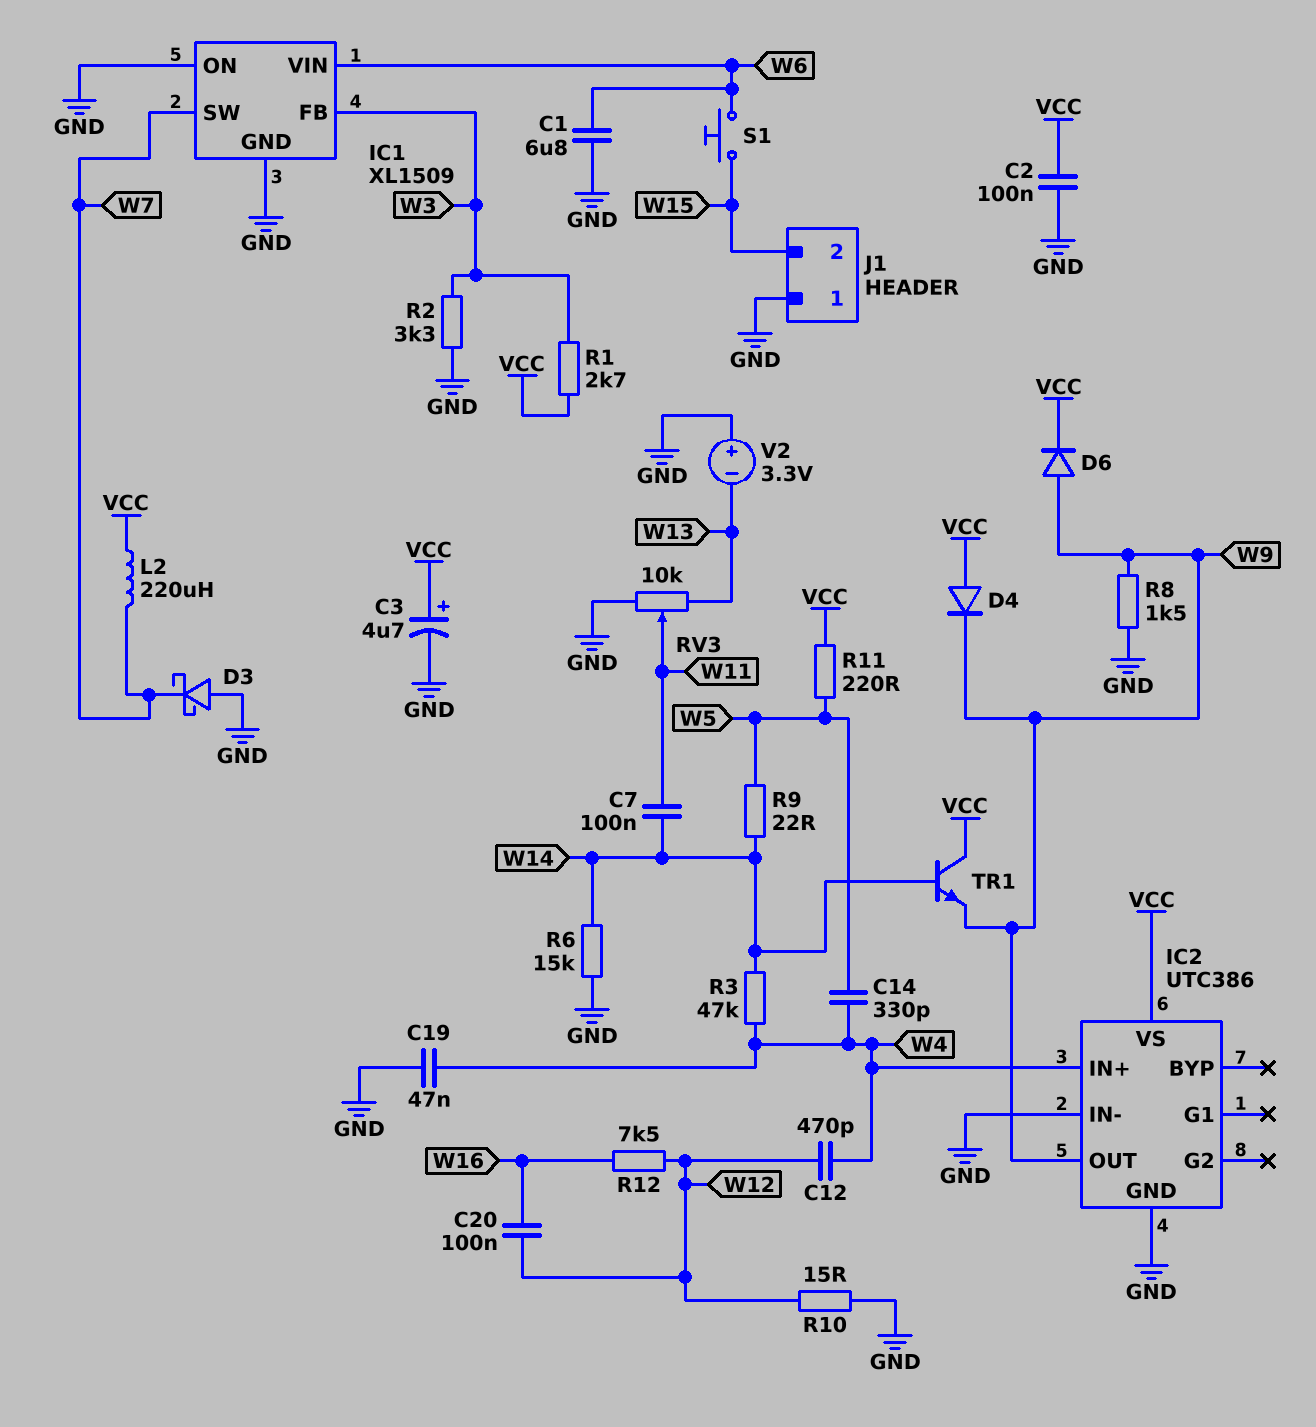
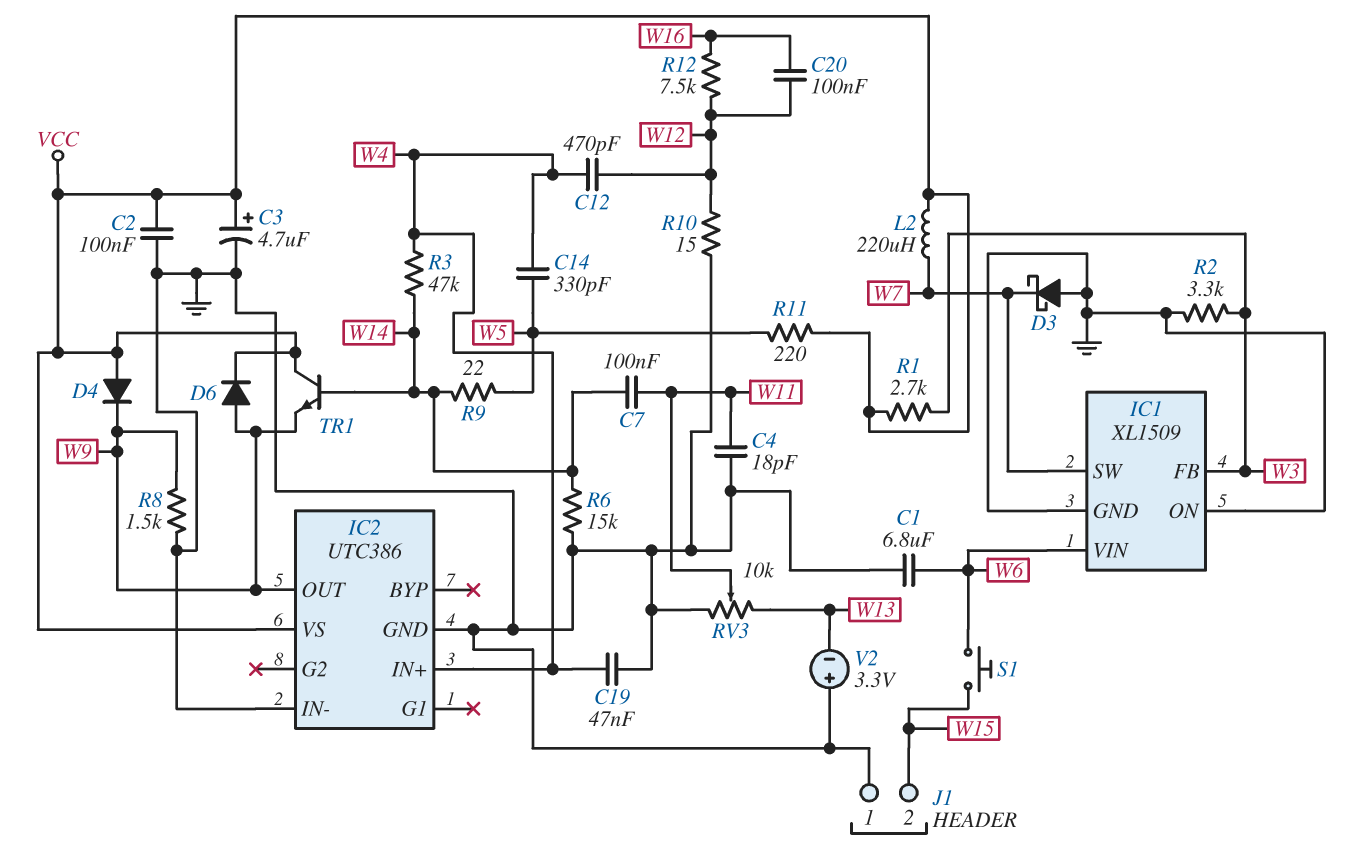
C4: none -> 18pF (GND, W11)

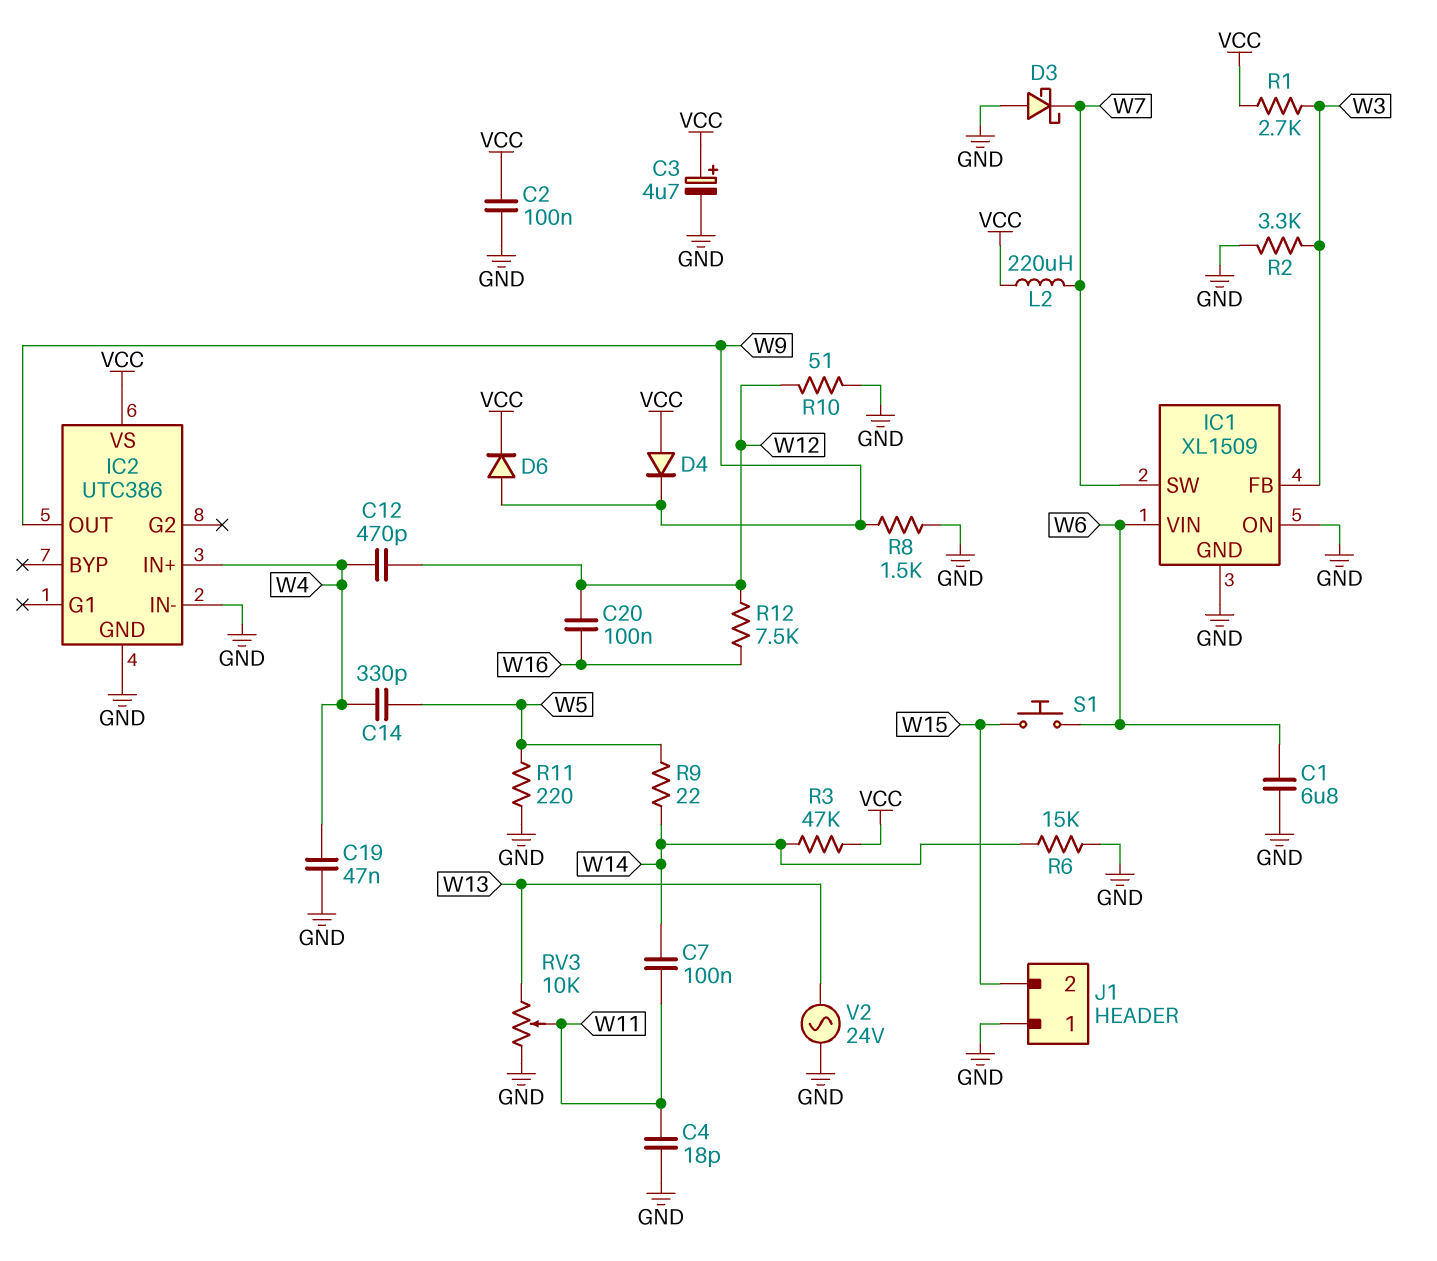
R3: 47k (W4, W14) -> 47k (VCC, W14)
R10: 15 (GND, W12) -> 51 (GND, W12)
R11: 220 (VCC, W5) -> 220 (GND, W5)
TR1: NPN (B W14, C VCC, E W9) -> none
V2: 3.3V (plus GND, minus W13) -> AC 24V (GND, W13)

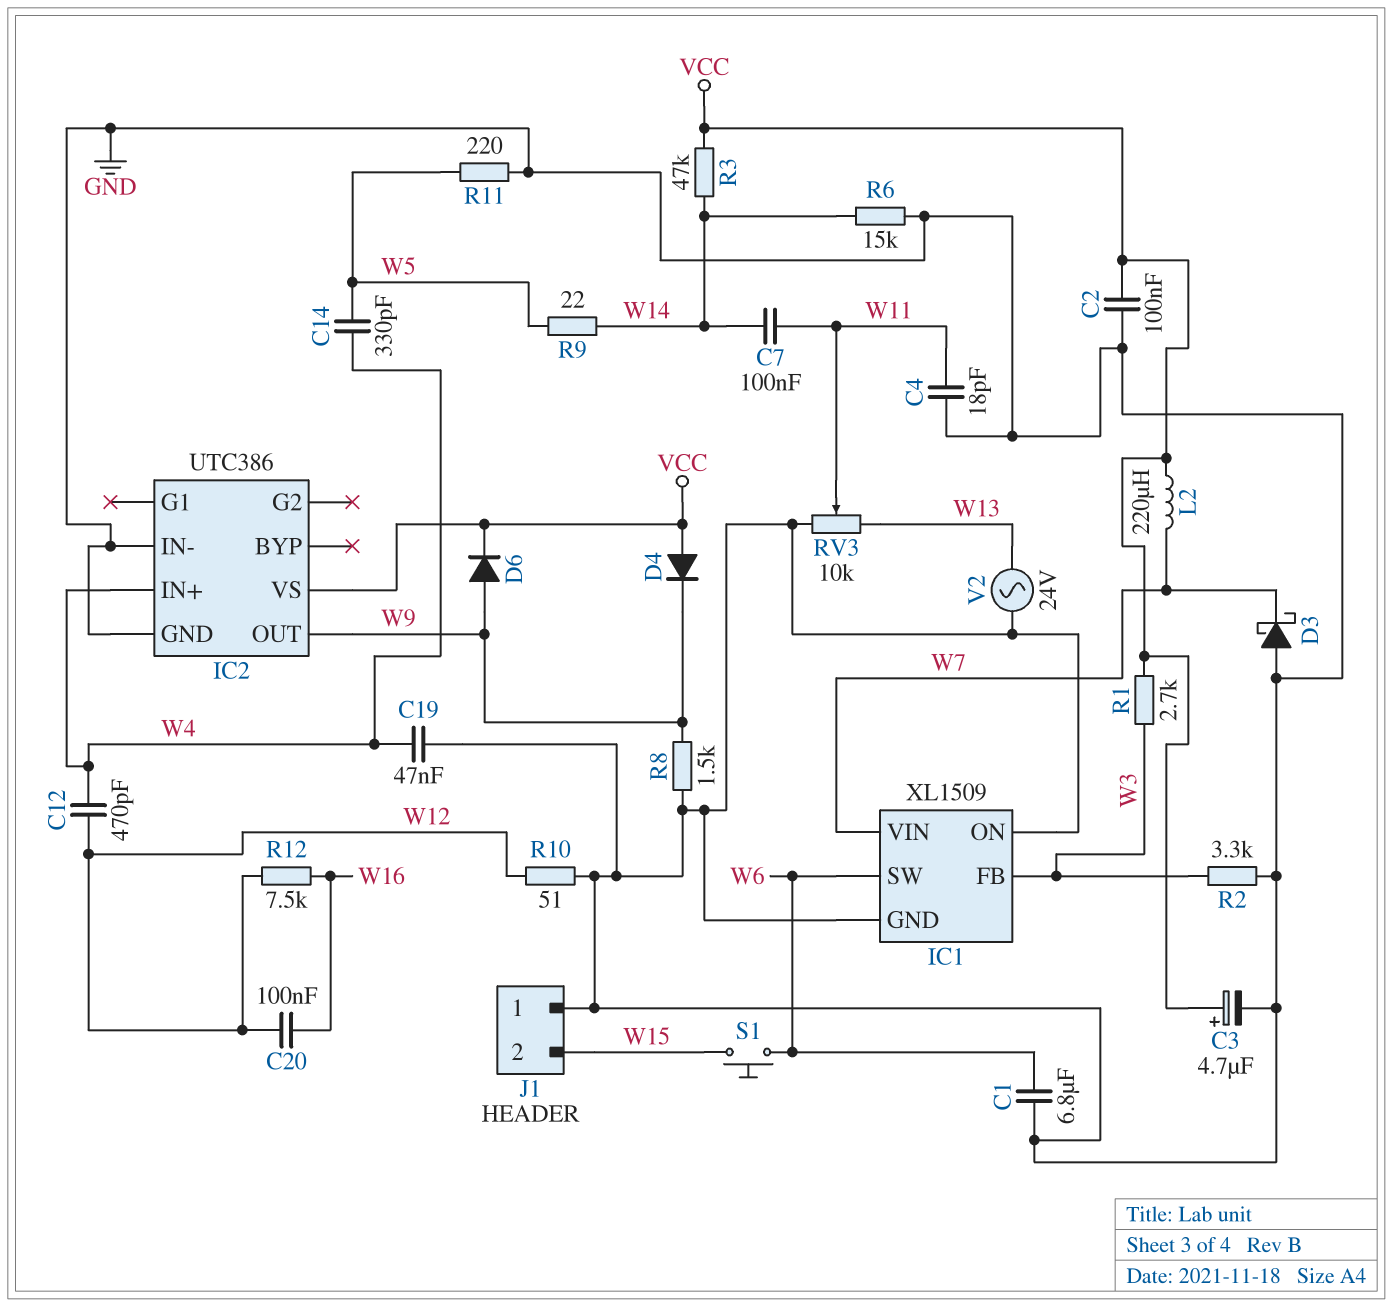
IC1 pin SW: W7 -> W6
IC1 pin VIN: W6 -> W7

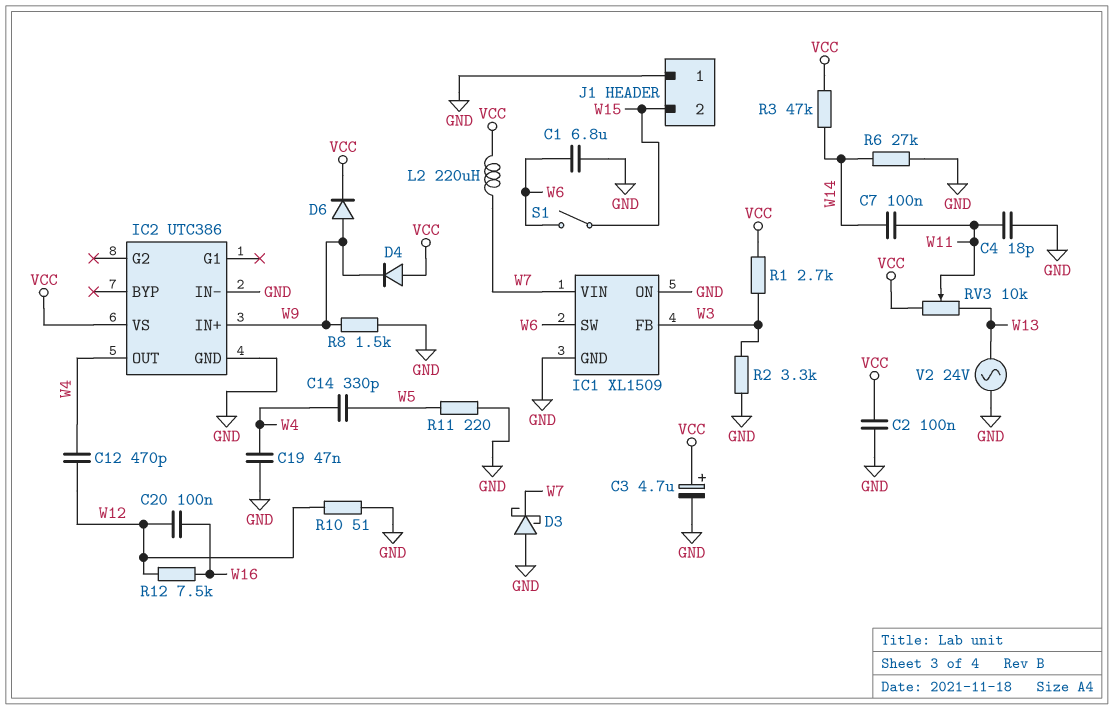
IC2 pin IN+: W4 -> W9
IC2 pin OUT: W9 -> W4
R6: 15k (GND, W14) -> 27k (GND, W14)
R9: 22 (W5, W14) -> none
RV3: 10k (GND, W13, wiper W11) -> 10k (VCC, W13, wiper W11)
S1: button (W6, W15) -> switch (W6, W15)

